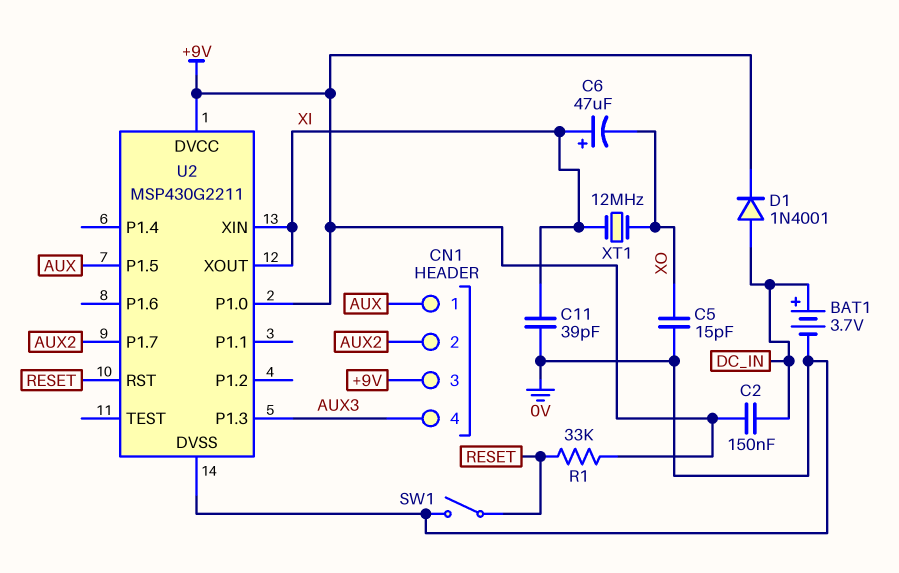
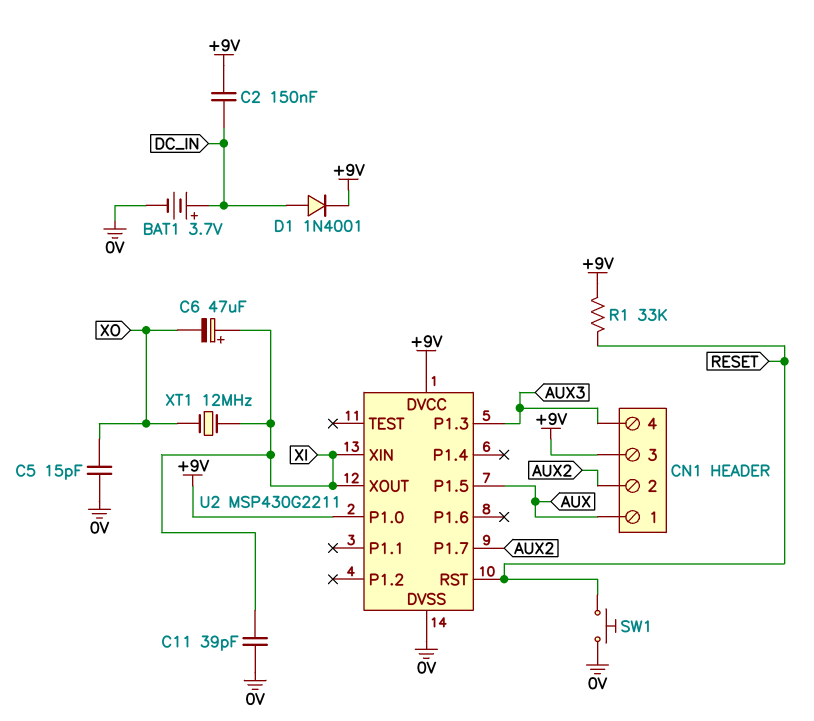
SW1: switch (0V, RESET) -> button (0V, RESET)

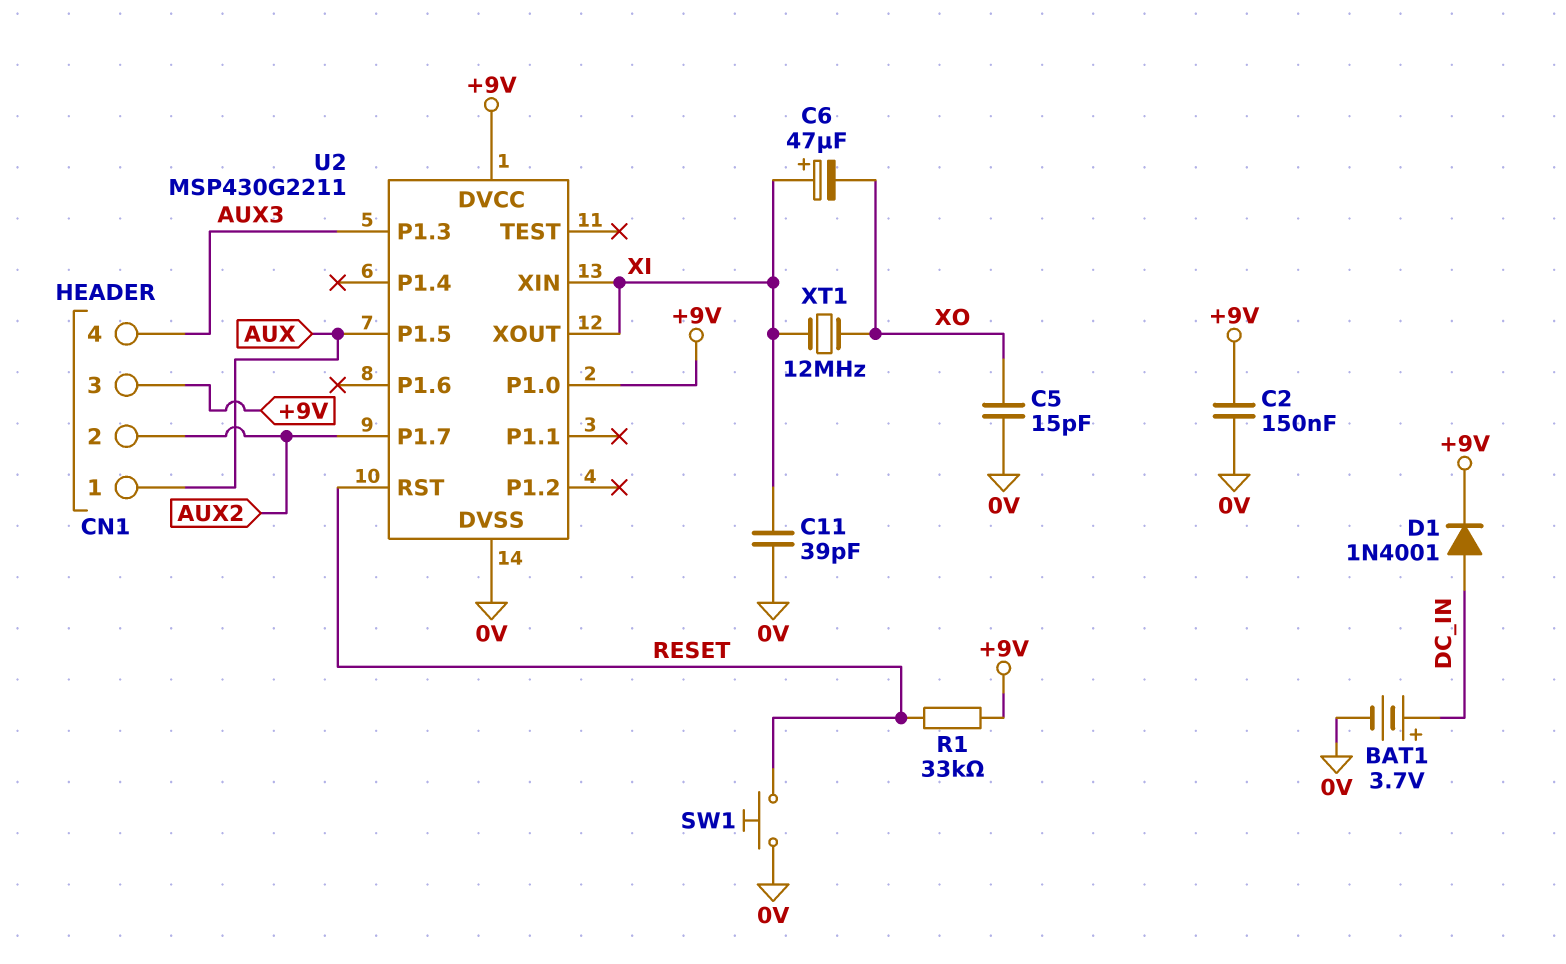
C2: 150nF (+9V, DC_IN) -> 150nF (+9V, 0V)

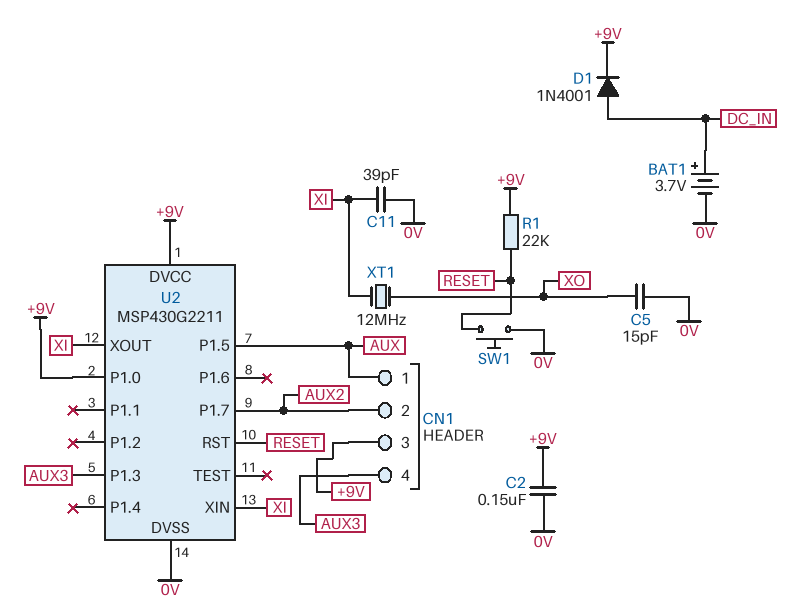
C6: 47uF (plus XI, minus XO) -> none
R1: 33k (+9V, RESET) -> 22k (+9V, RESET)

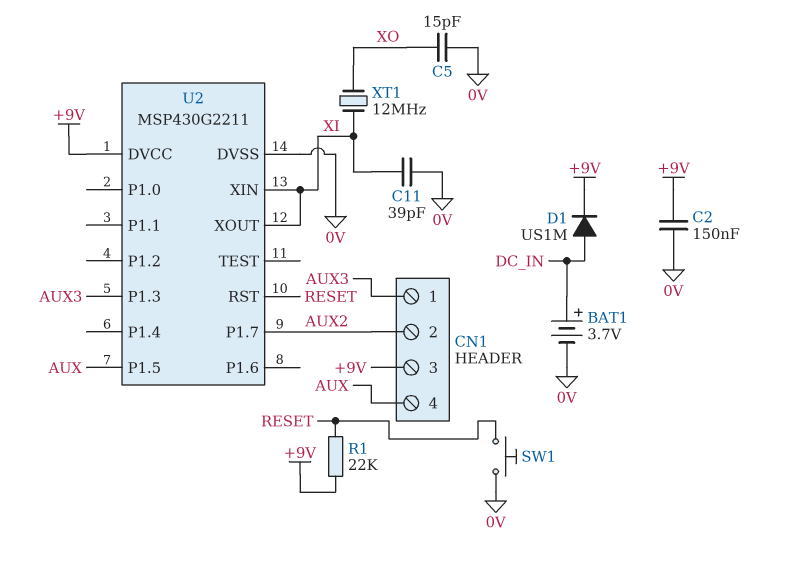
CN1 pin 1: AUX -> AUX3
CN1 pin 4: AUX3 -> AUX
D1: diode 1N4001 (A DC_IN, K +9V) -> diode US1M (A DC_IN, K +9V)
U2 pin P1.0: +9V -> none

